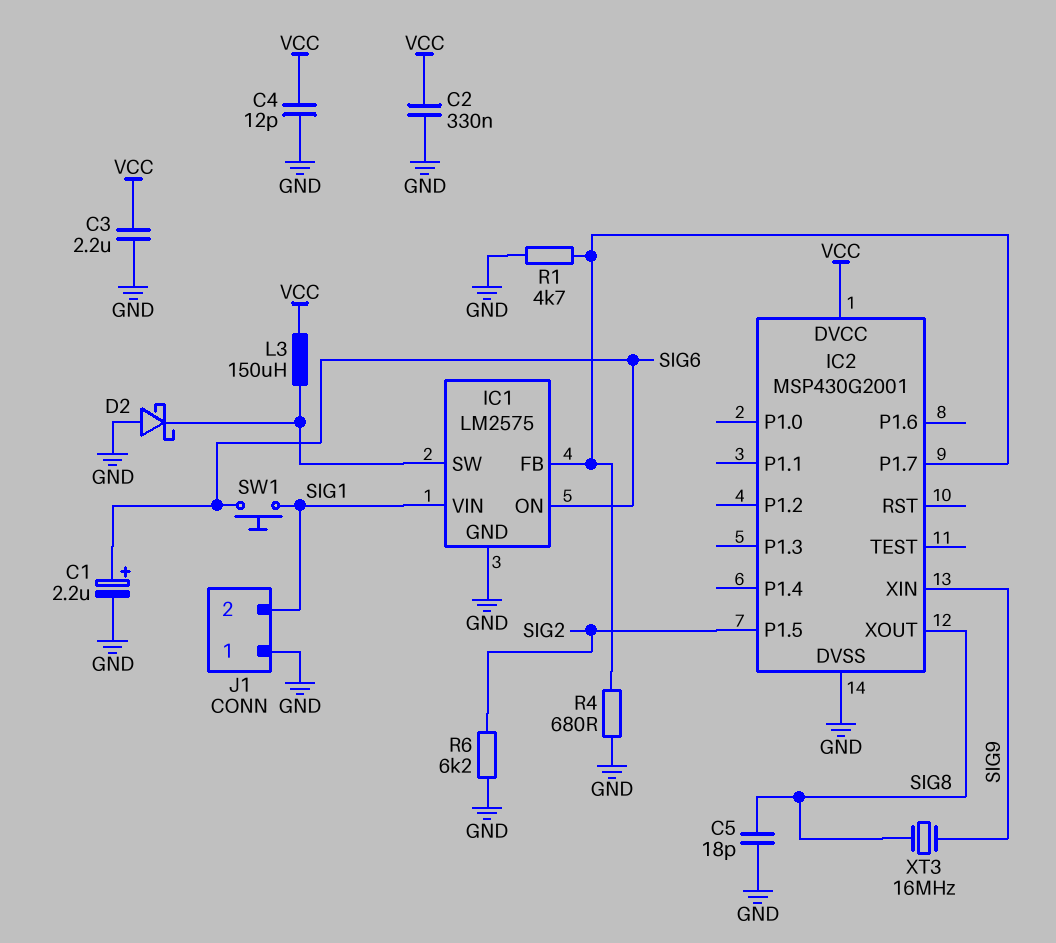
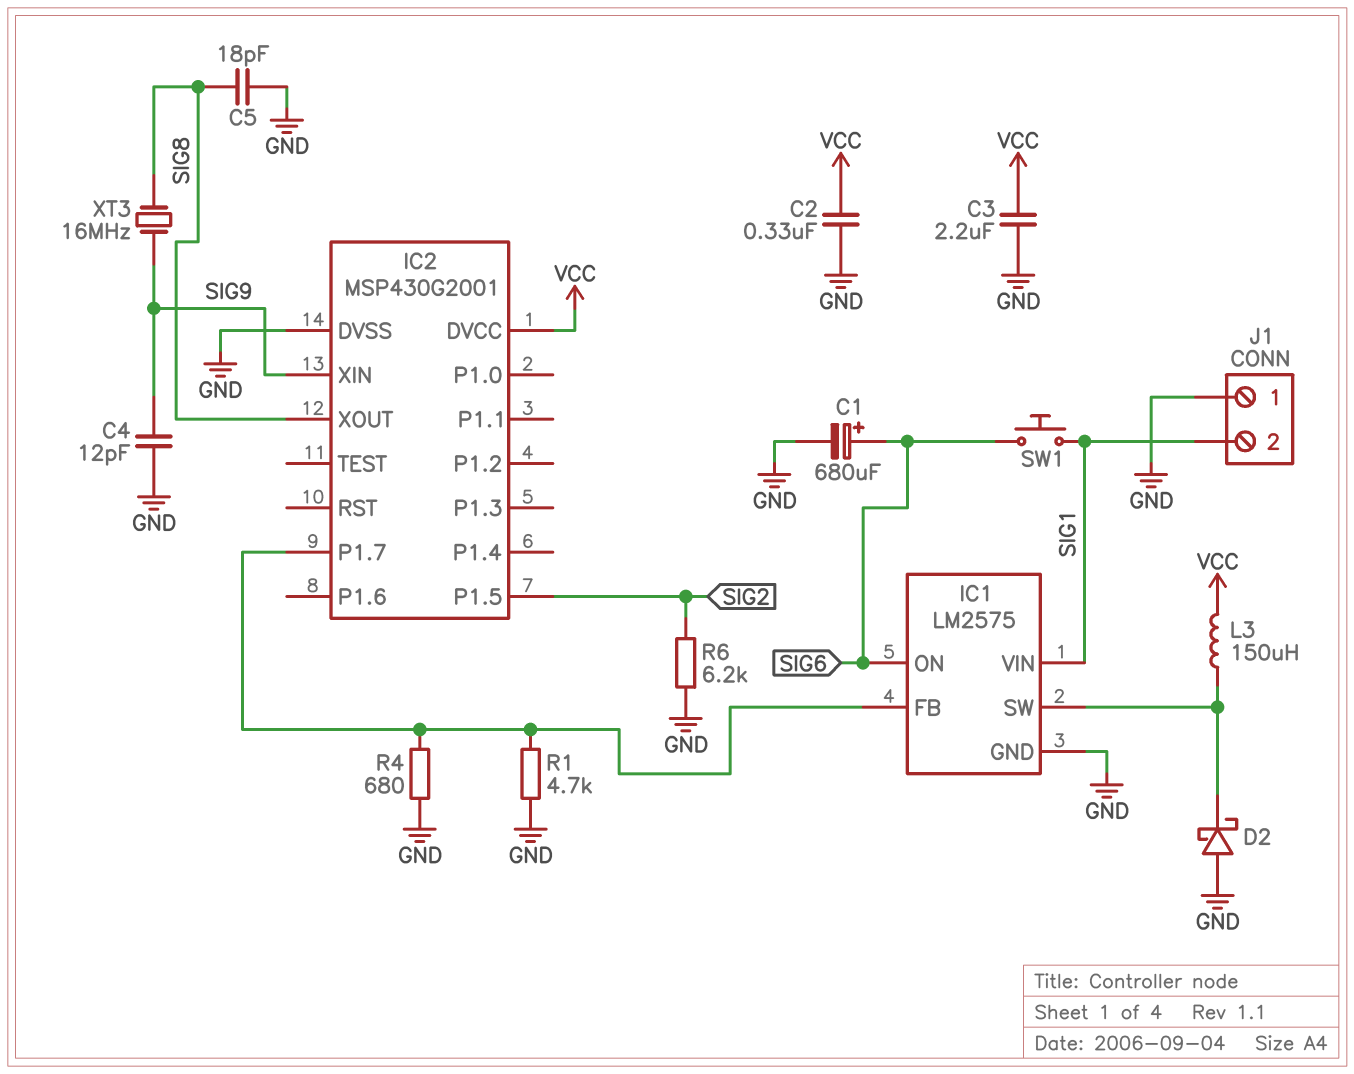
C1: 2.2uF (plus SIG6, minus GND) -> 680uF (plus SIG6, minus GND)
C4: 12pF (GND, VCC) -> 12pF (GND, SIG9)

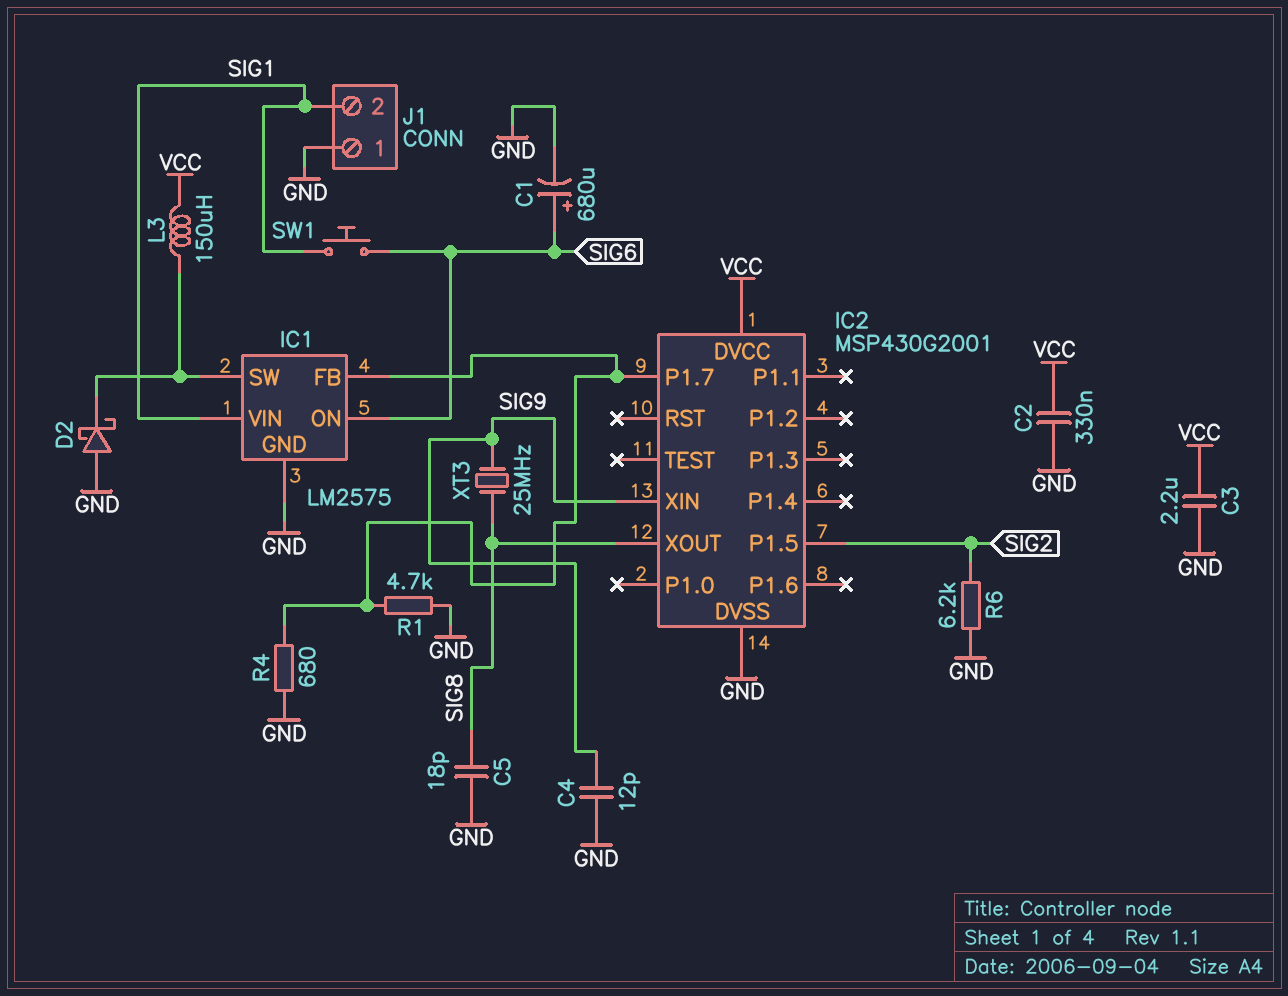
XT3: 16MHz (SIG8, SIG9) -> 25MHz (SIG8, SIG9)

